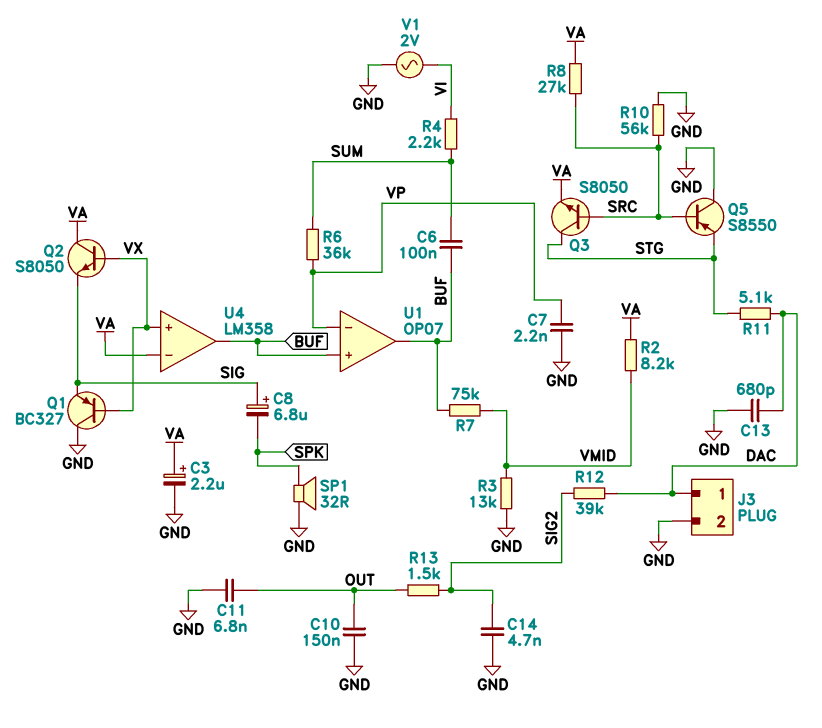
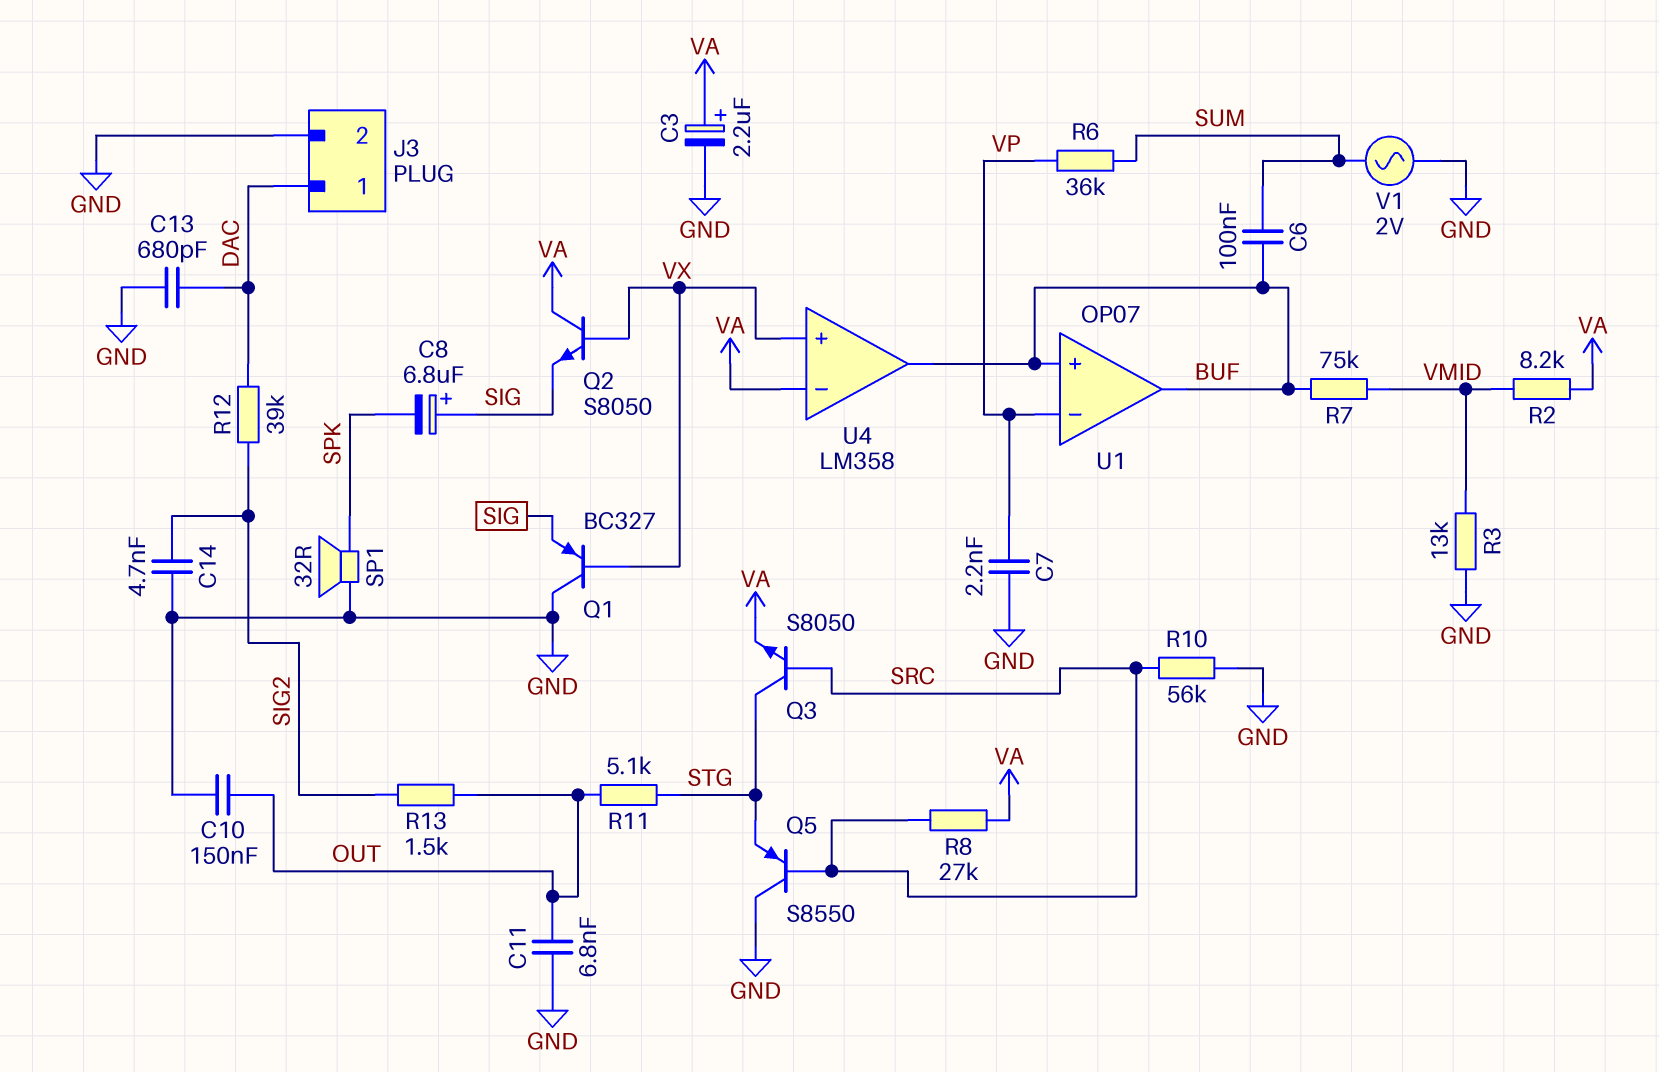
R4: 2.2k (SUM, VI) -> none
R11: 5.1k (DAC, STG) -> 5.1k (OUT, STG)
V1: AC 2V (GND, VI) -> AC 2V (GND, SUM)

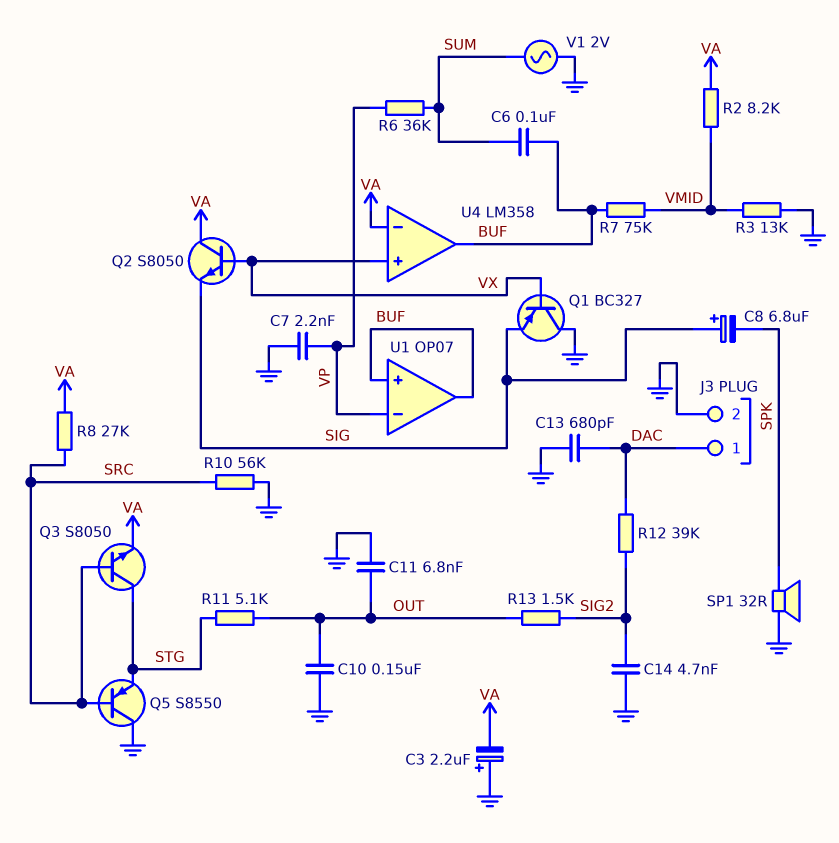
C3: 2.2uF (plus VA, minus GND) -> 2.2uF (plus GND, minus VA)

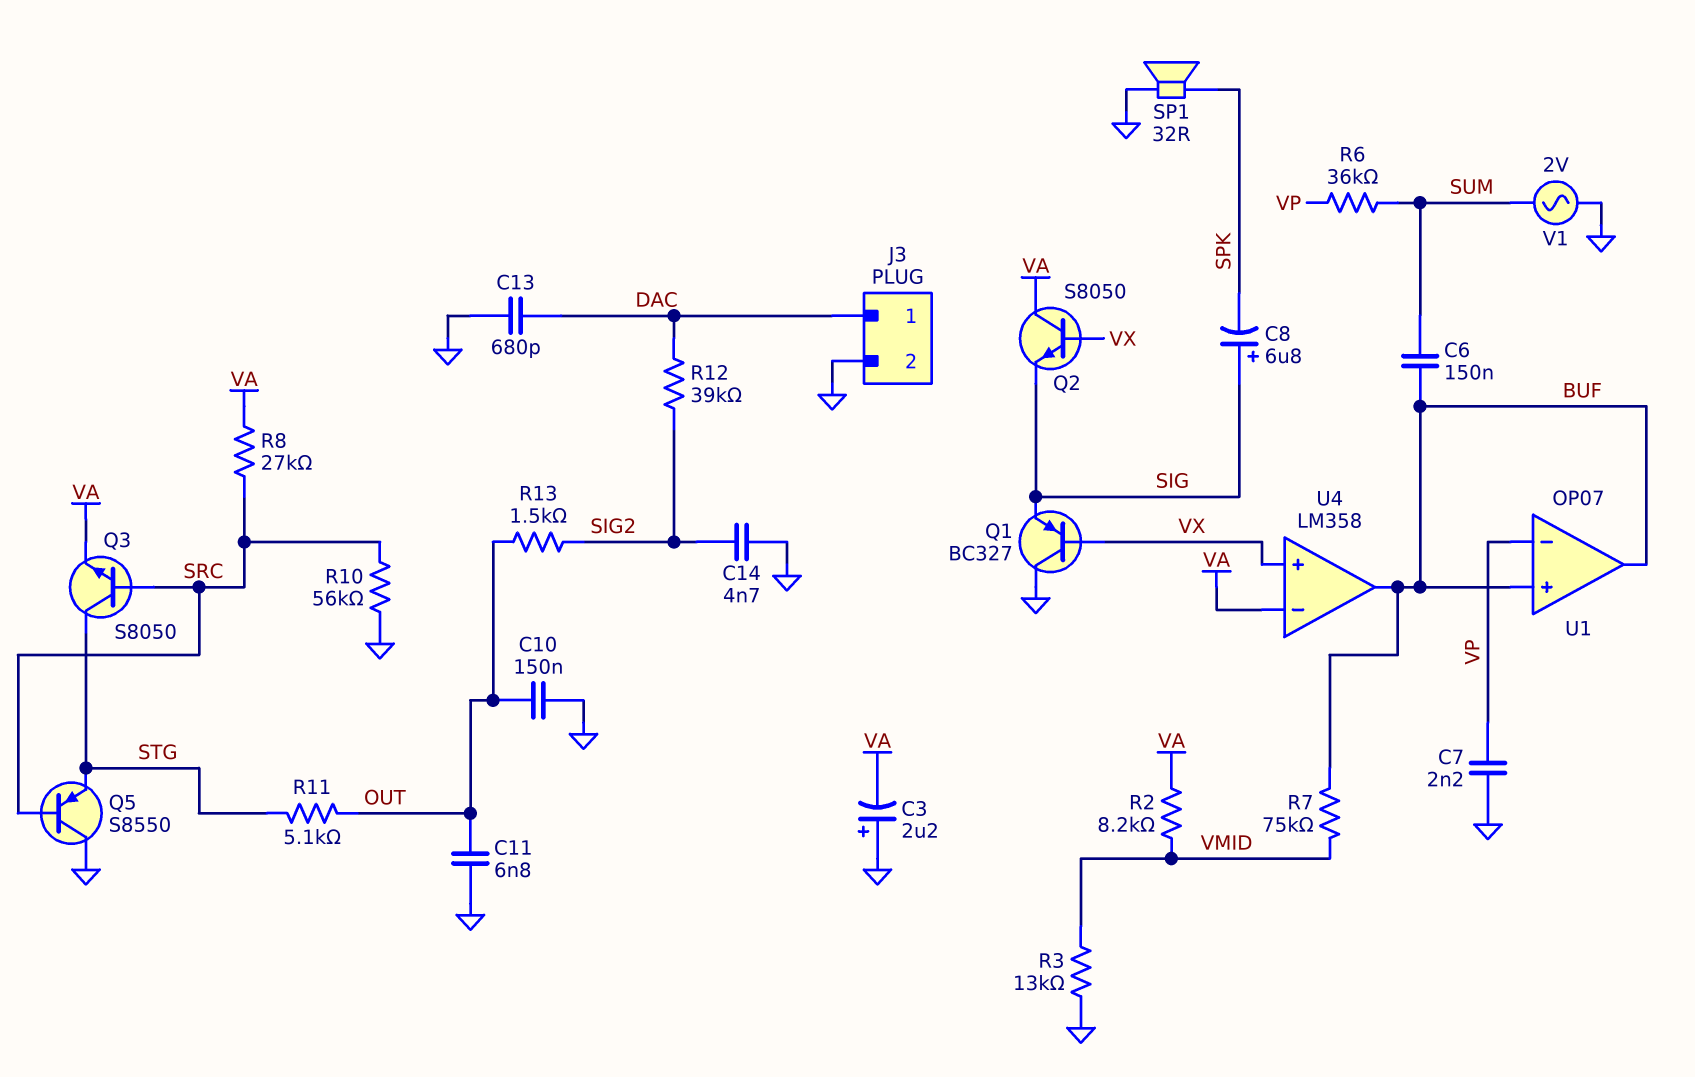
C6: 100nF (BUF, SUM) -> 150nF (BUF, SUM)

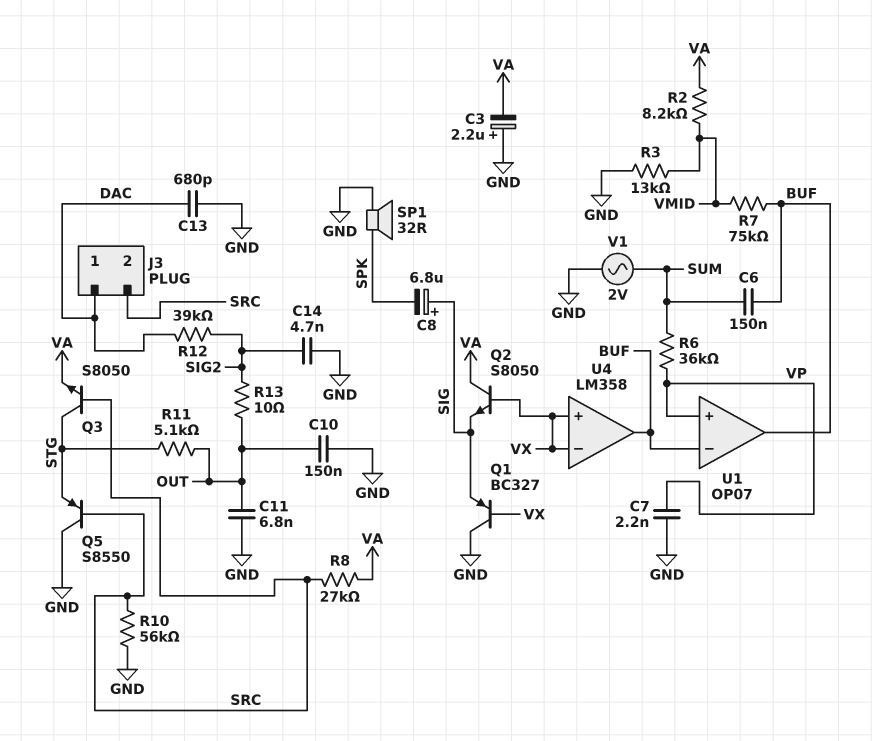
J3 pin 2: GND -> SRC
R13: 1.5k (OUT, SIG2) -> 10 (OUT, SIG2)
U1 pin in+: BUF -> VP
U1 pin in-: VP -> BUF
U4 pin in-: VA -> VX

